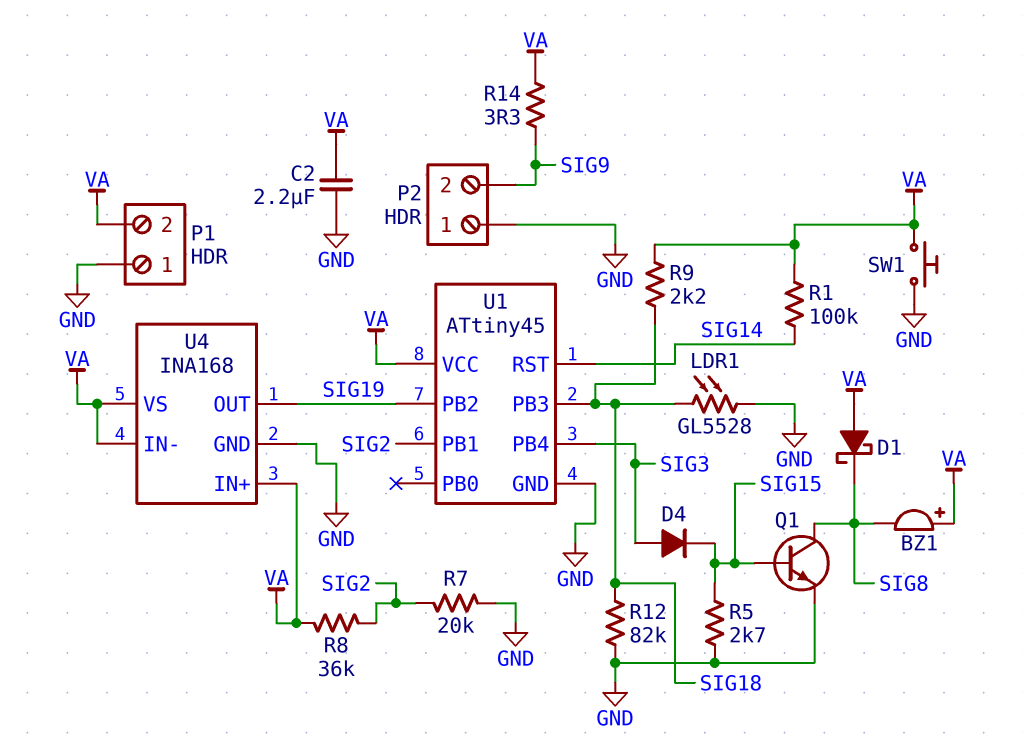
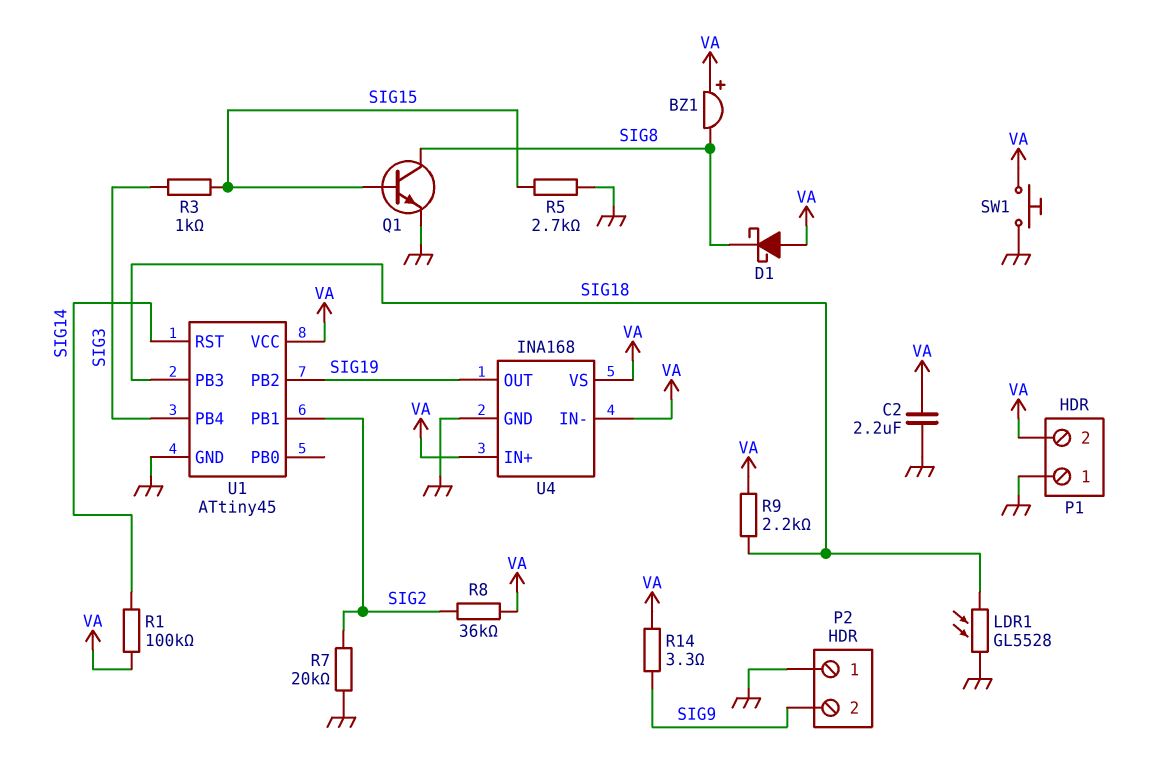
D4: diode (A SIG3, K SIG15) -> none
R3: none -> 1k (SIG3, SIG15)
R12: 82k (GND, SIG18) -> none

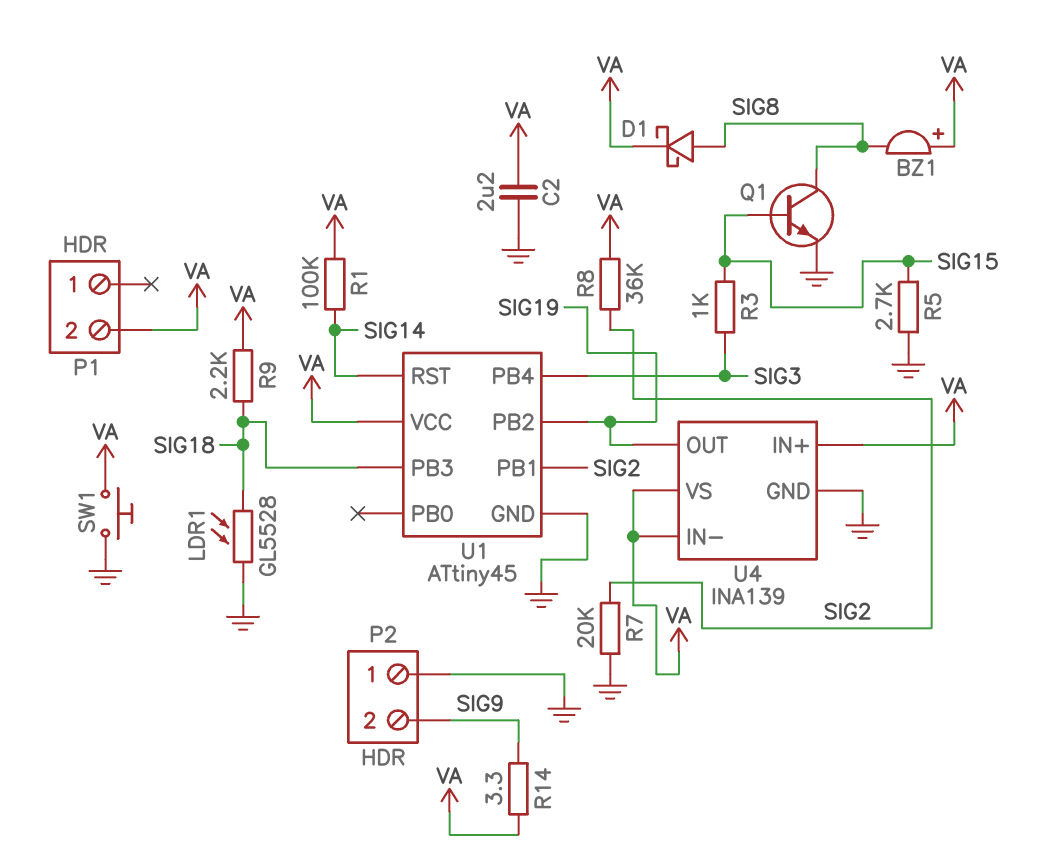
D1: schottky (A VA, K SIG8) -> schottky (A SIG8, K VA)
P1 pin 1: GND -> none
U4: INA168 -> INA139

